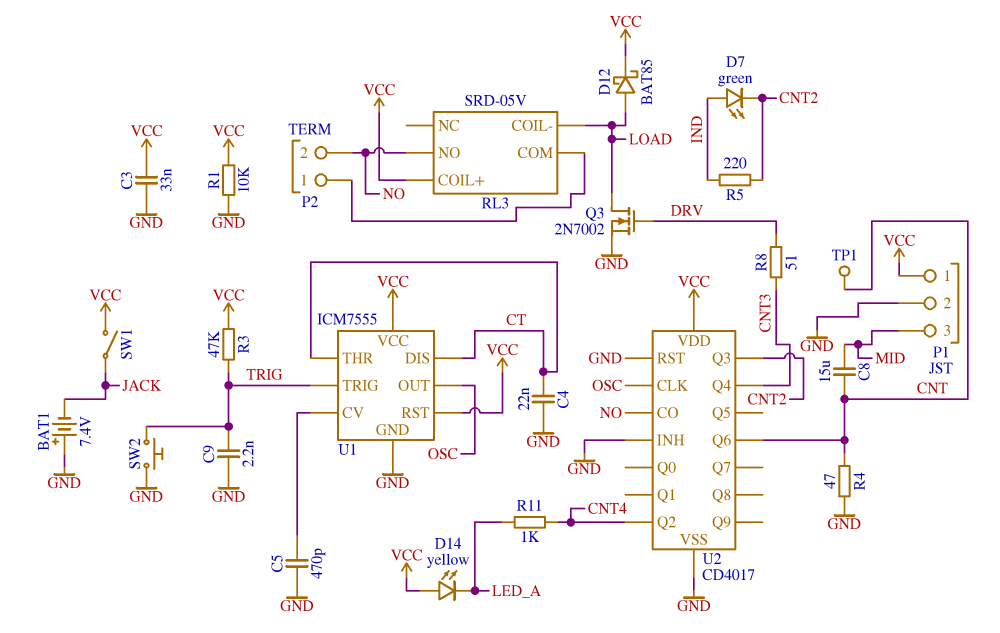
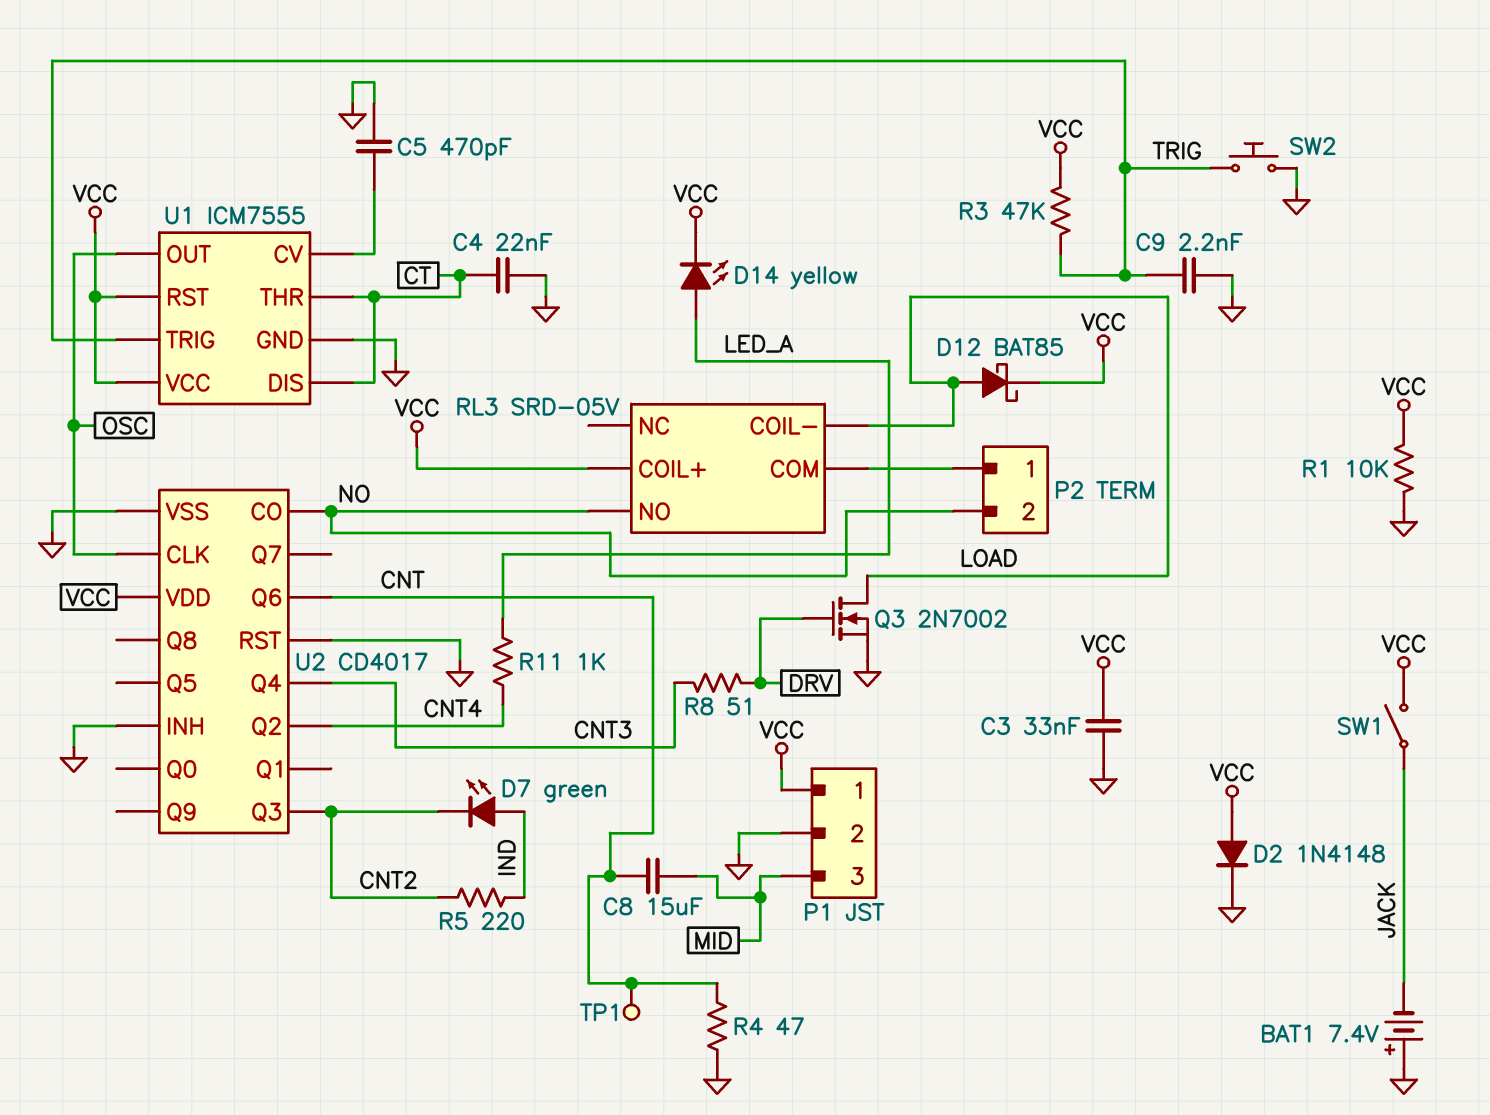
D2: none -> diode 1N4148 (A VCC, K GND)
D14: LED yellow (A VCC, K LED_A) -> LED yellow (A LED_A, K VCC)

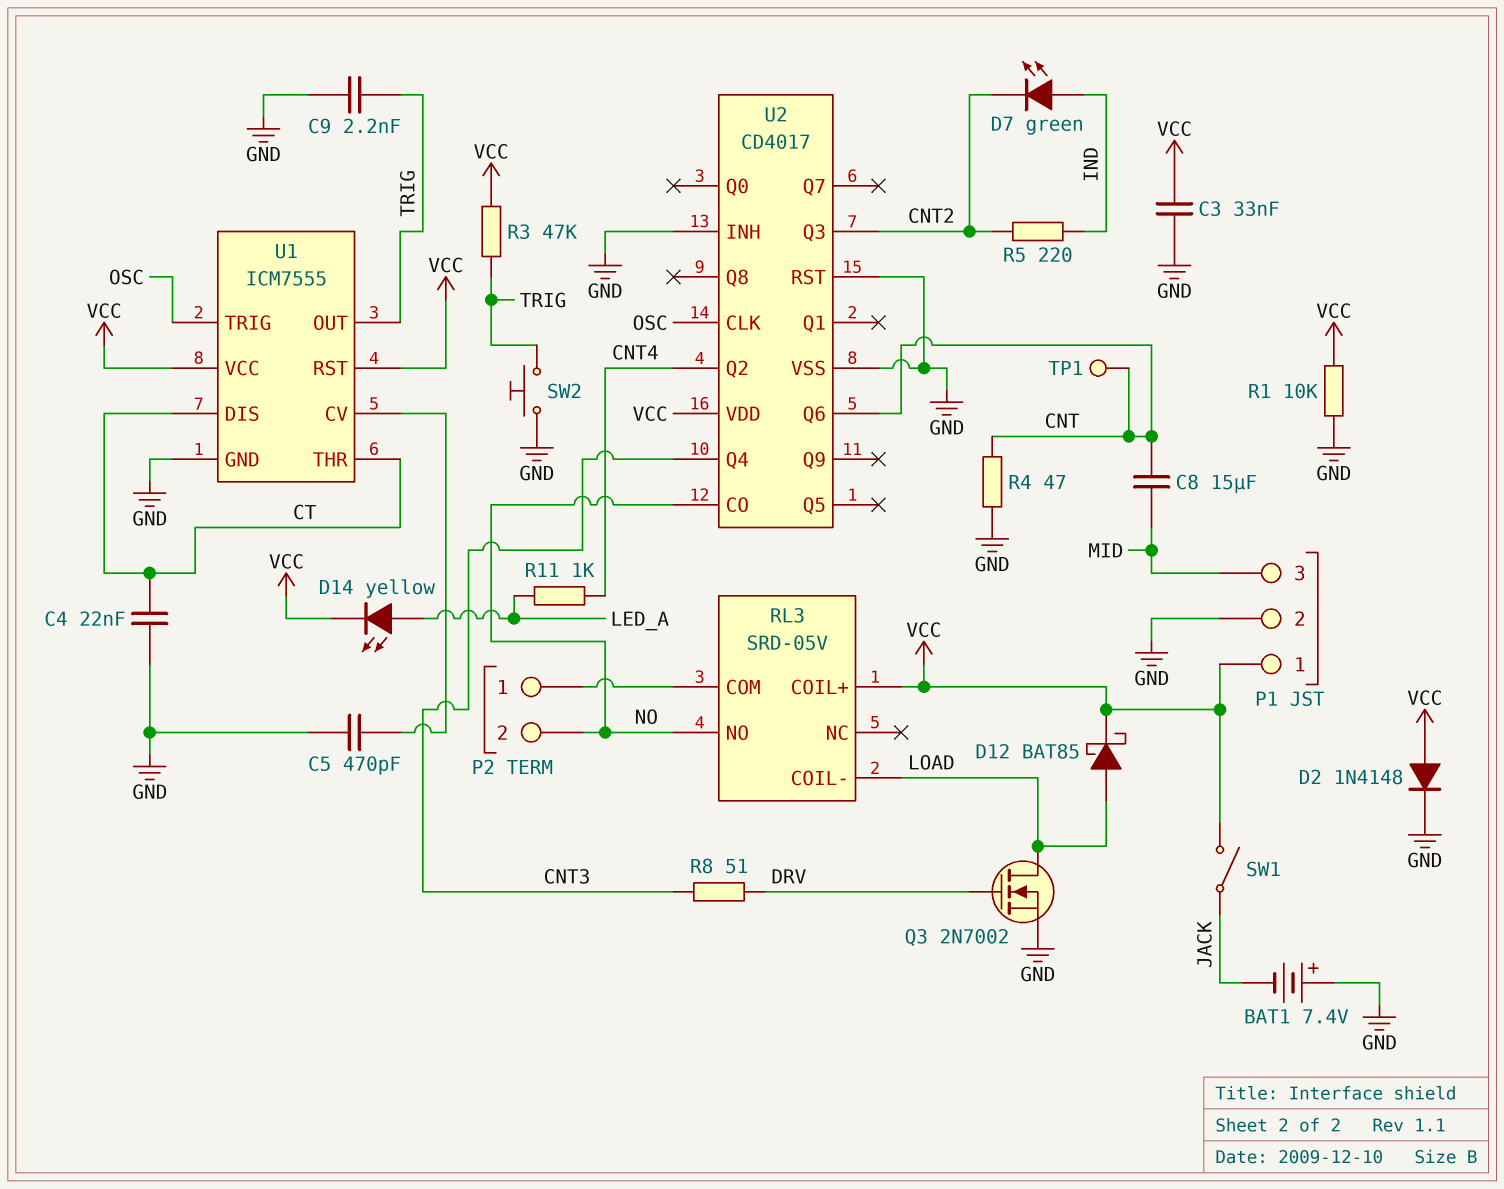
U1 pin OUT: OSC -> TRIG
U1 pin TRIG: TRIG -> OSC

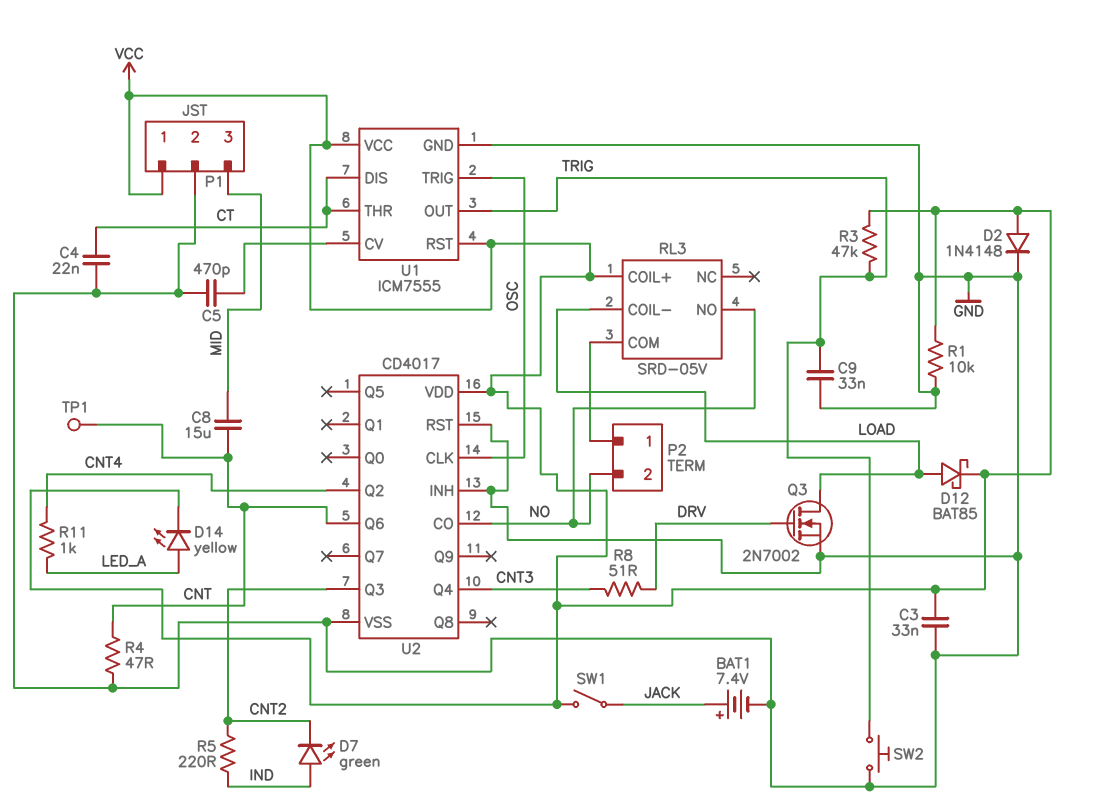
BAT1: 7.4V (plus GND, minus JACK) -> 7.4V (plus JACK, minus GND)
C9: 2.2nF (GND, TRIG) -> 33nF (GND, TRIG)

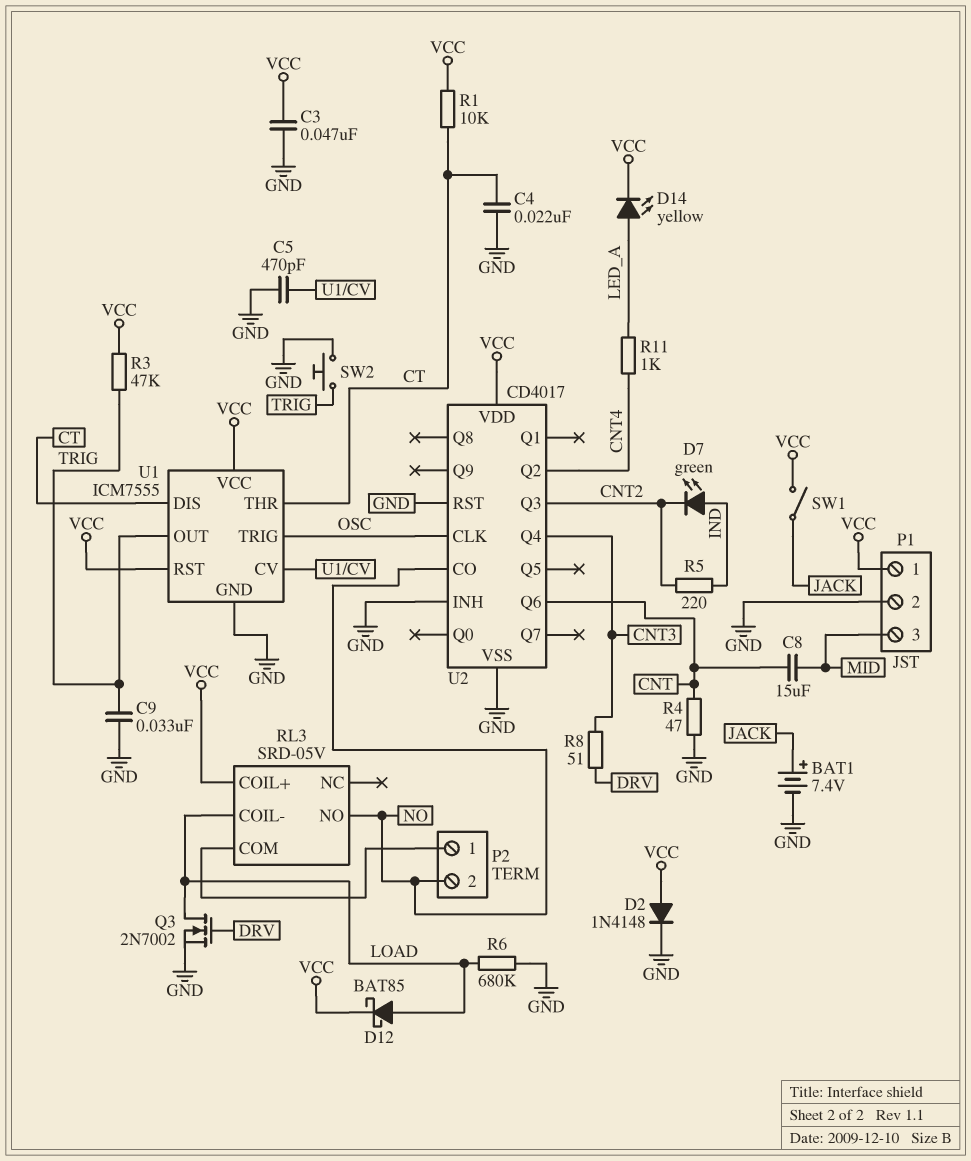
C3: 33nF (GND, VCC) -> 47nF (GND, VCC)
R1: 10k (GND, VCC) -> 10k (CT, VCC)
R6: none -> 680k (GND, LOAD)
TP1: test point (CNT) -> none

